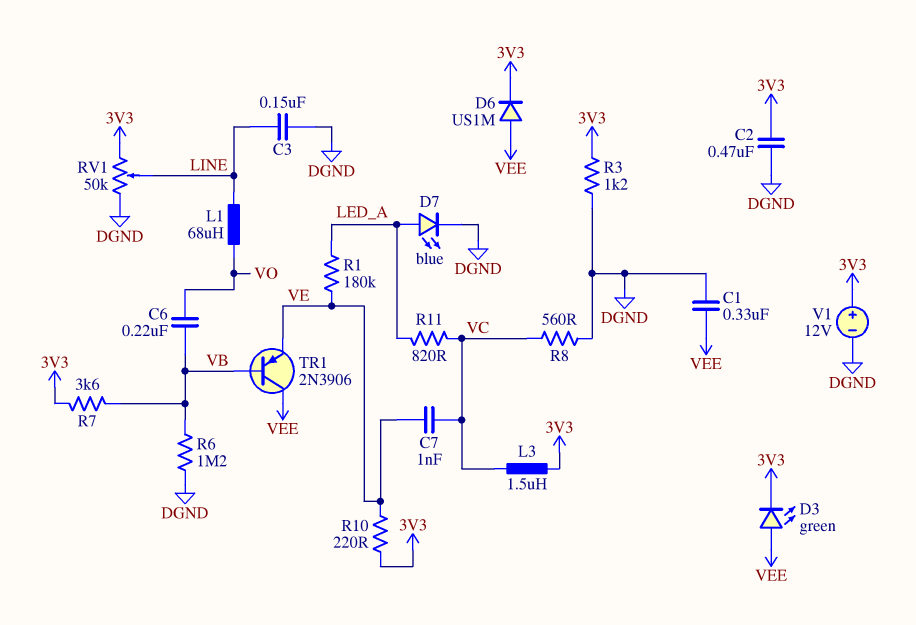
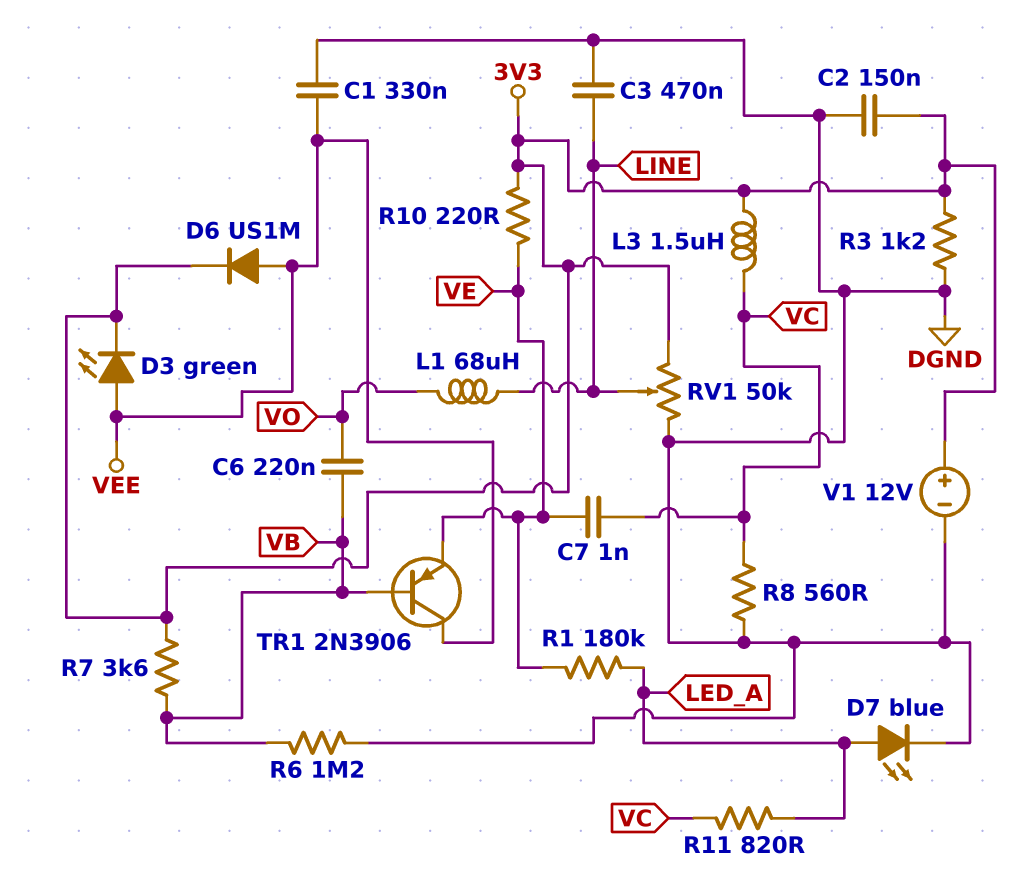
C2: 470nF (3V3, DGND) -> 150nF (3V3, DGND)
C3: 150nF (DGND, LINE) -> 470nF (DGND, LINE)

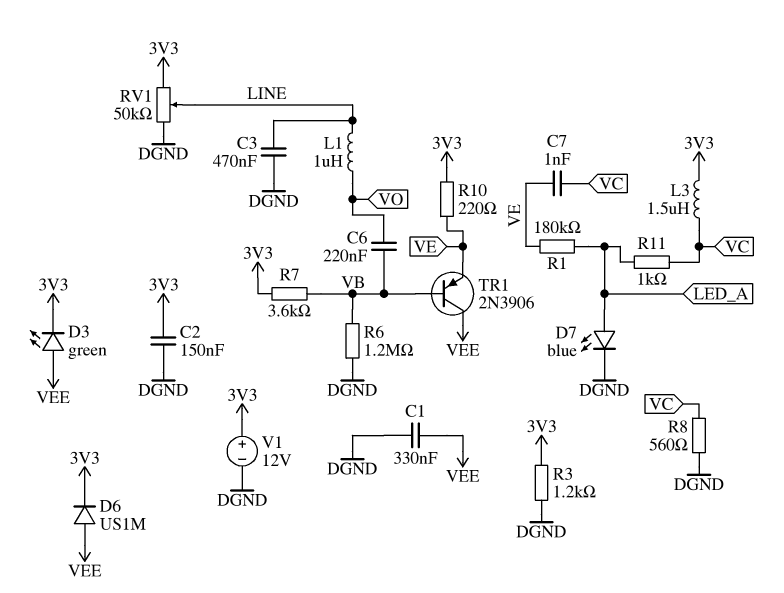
L1: 68uH (LINE, VO) -> 1uH (LINE, VO)
R11: 820 (LED_A, VC) -> 1k (LED_A, VC)

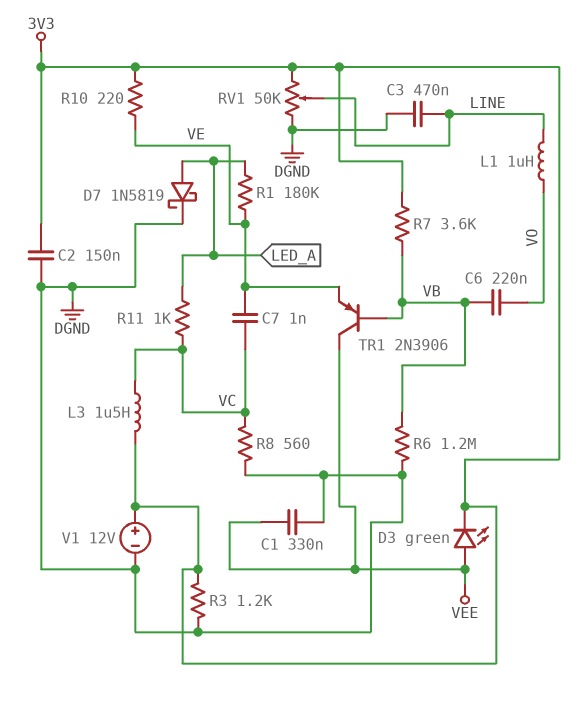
D6: diode US1M (A VEE, K 3V3) -> none
D7: LED blue (A LED_A, K DGND) -> schottky 1N5819 (A LED_A, K DGND)

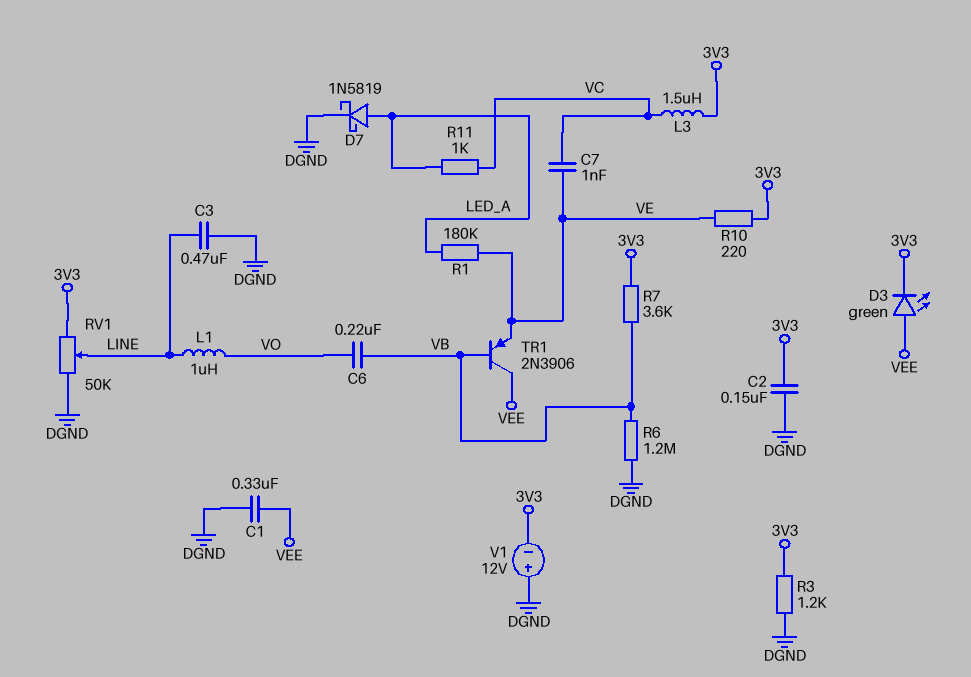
R8: 560 (DGND, VC) -> none
V1: 12V (plus 3V3, minus DGND) -> 12V (plus DGND, minus 3V3)

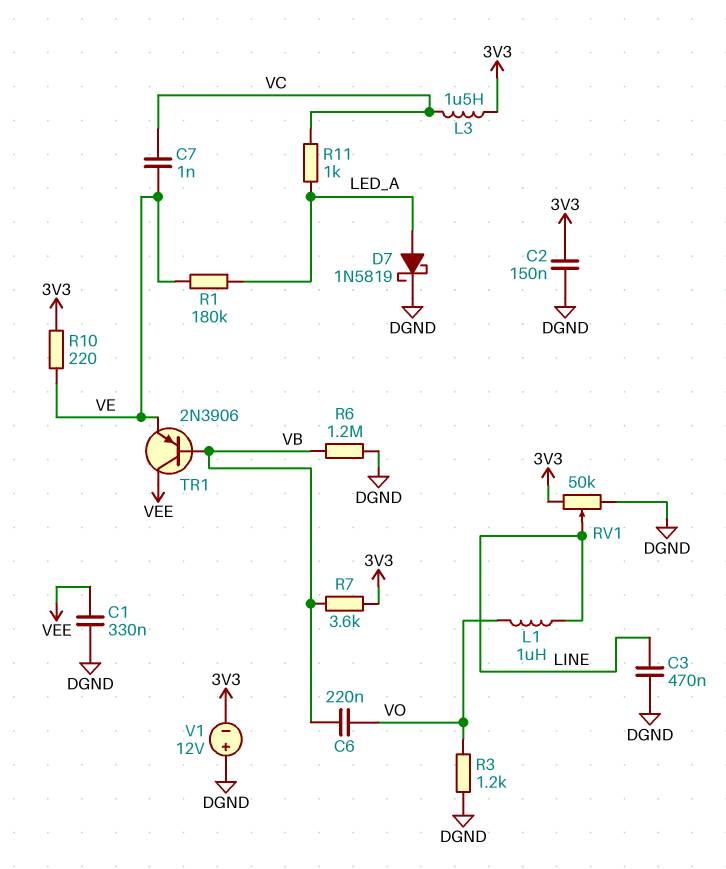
D3: LED green (A VEE, K 3V3) -> none
R3: 1.2k (3V3, DGND) -> 1.2k (DGND, VO)

